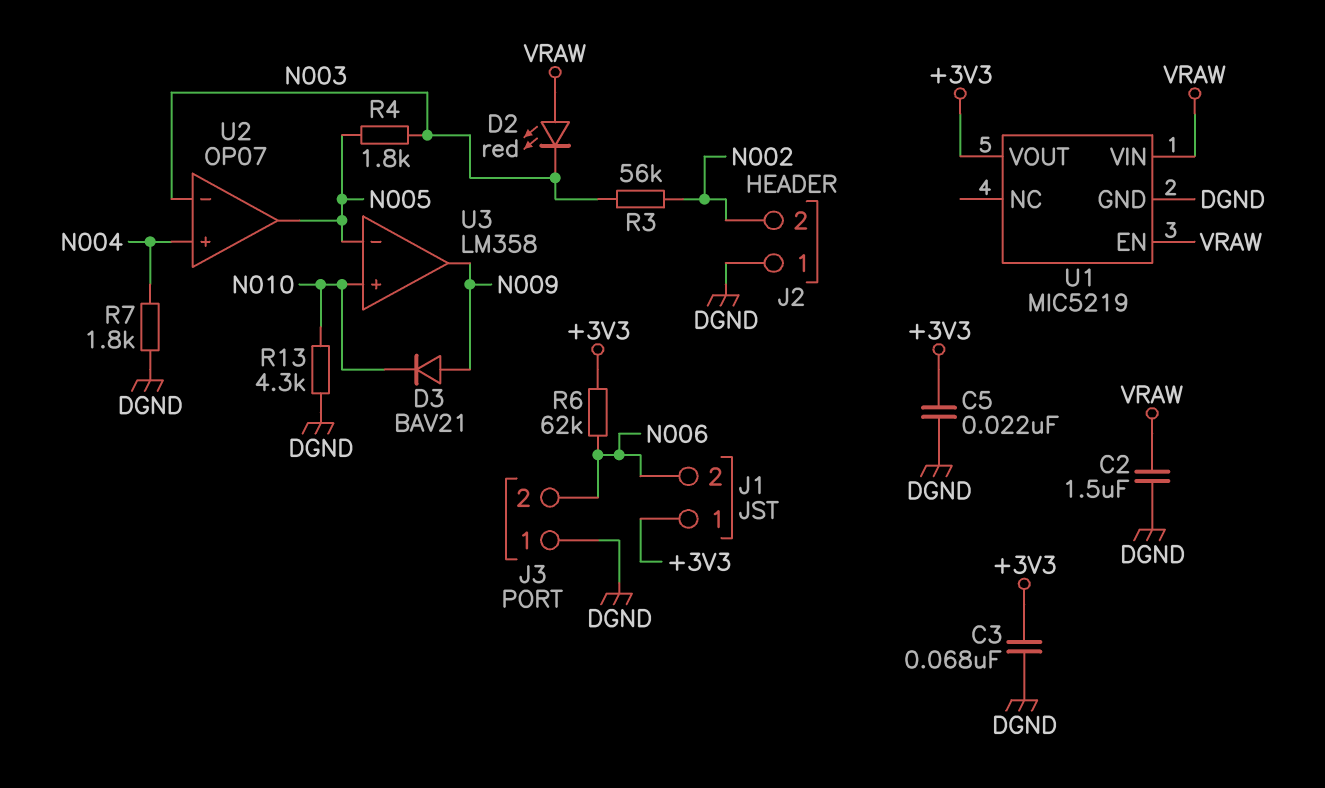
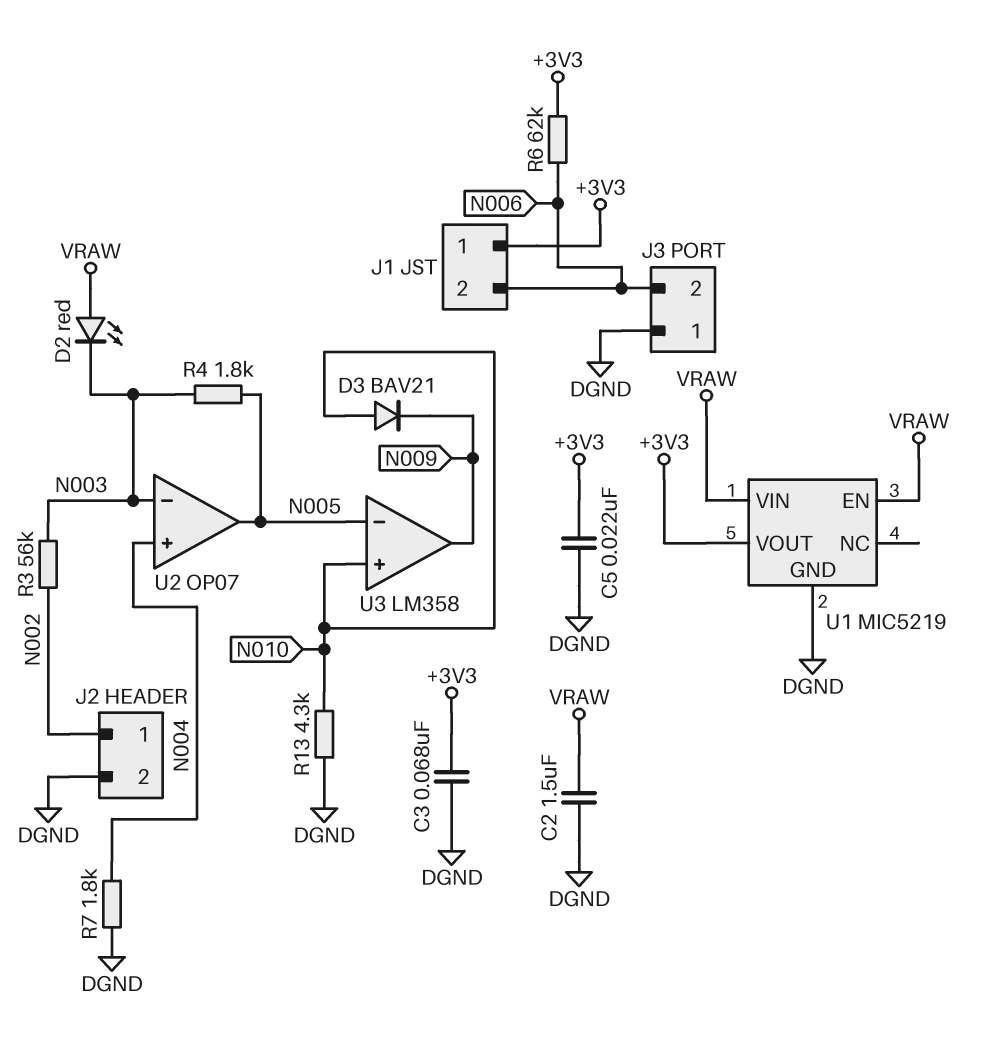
D3: diode BAV21 (A N009, K N010) -> diode BAV21 (A N010, K N009)
J2 pin 1: DGND -> N002
J2 pin 2: N002 -> DGND

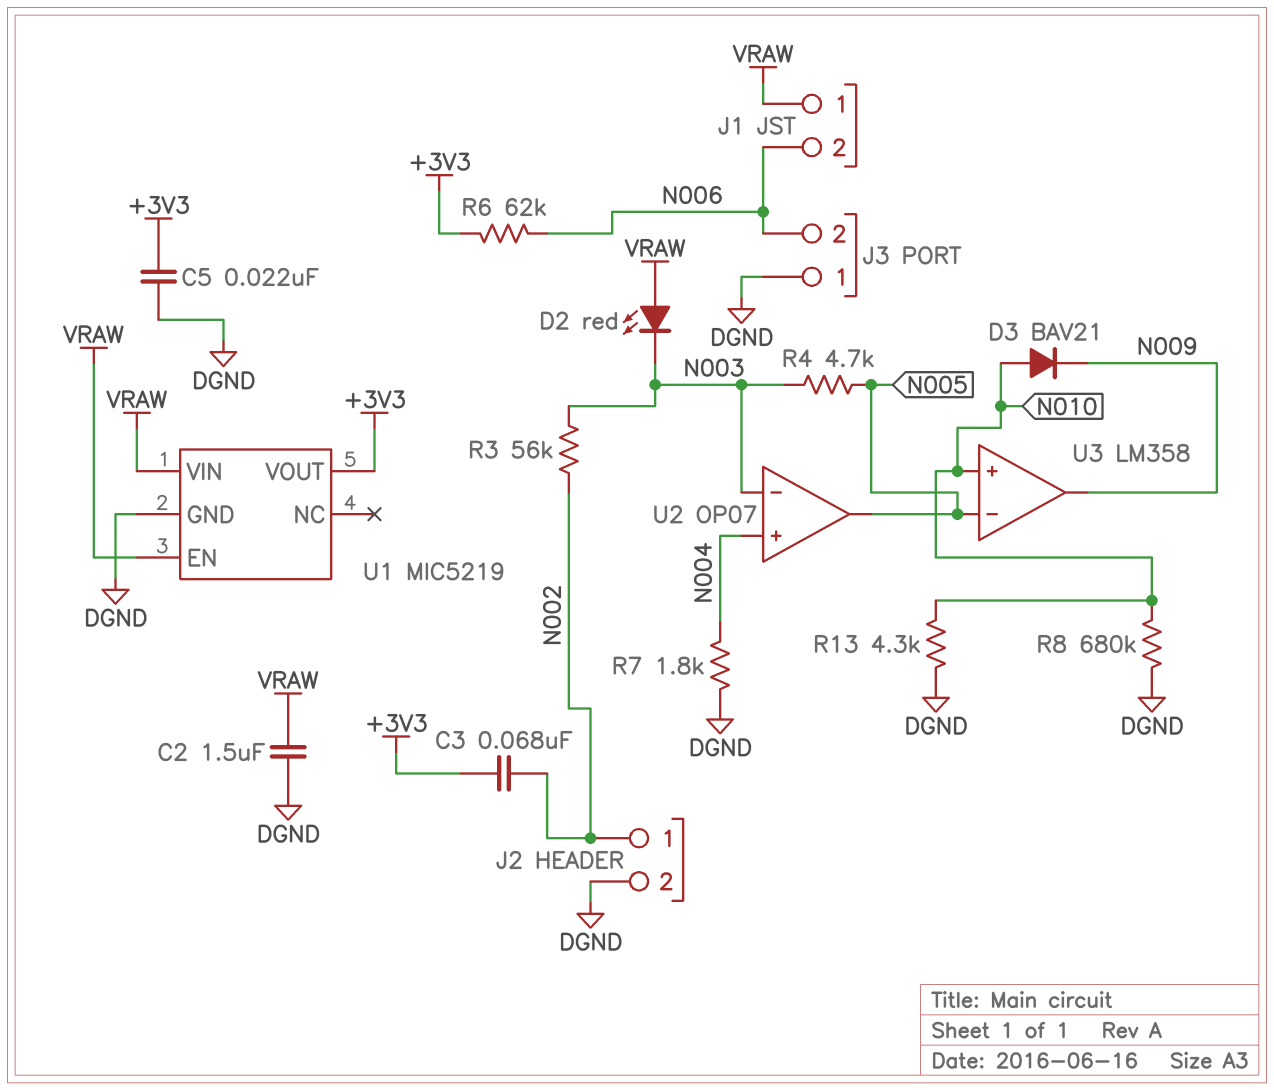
C3: 68nF (+3V3, DGND) -> 68nF (+3V3, N002)
J1 pin 1: +3V3 -> VRAW
R4: 1.8k (N003, N005) -> 4.7k (N003, N005)
R8: none -> 680k (DGND, N010)

